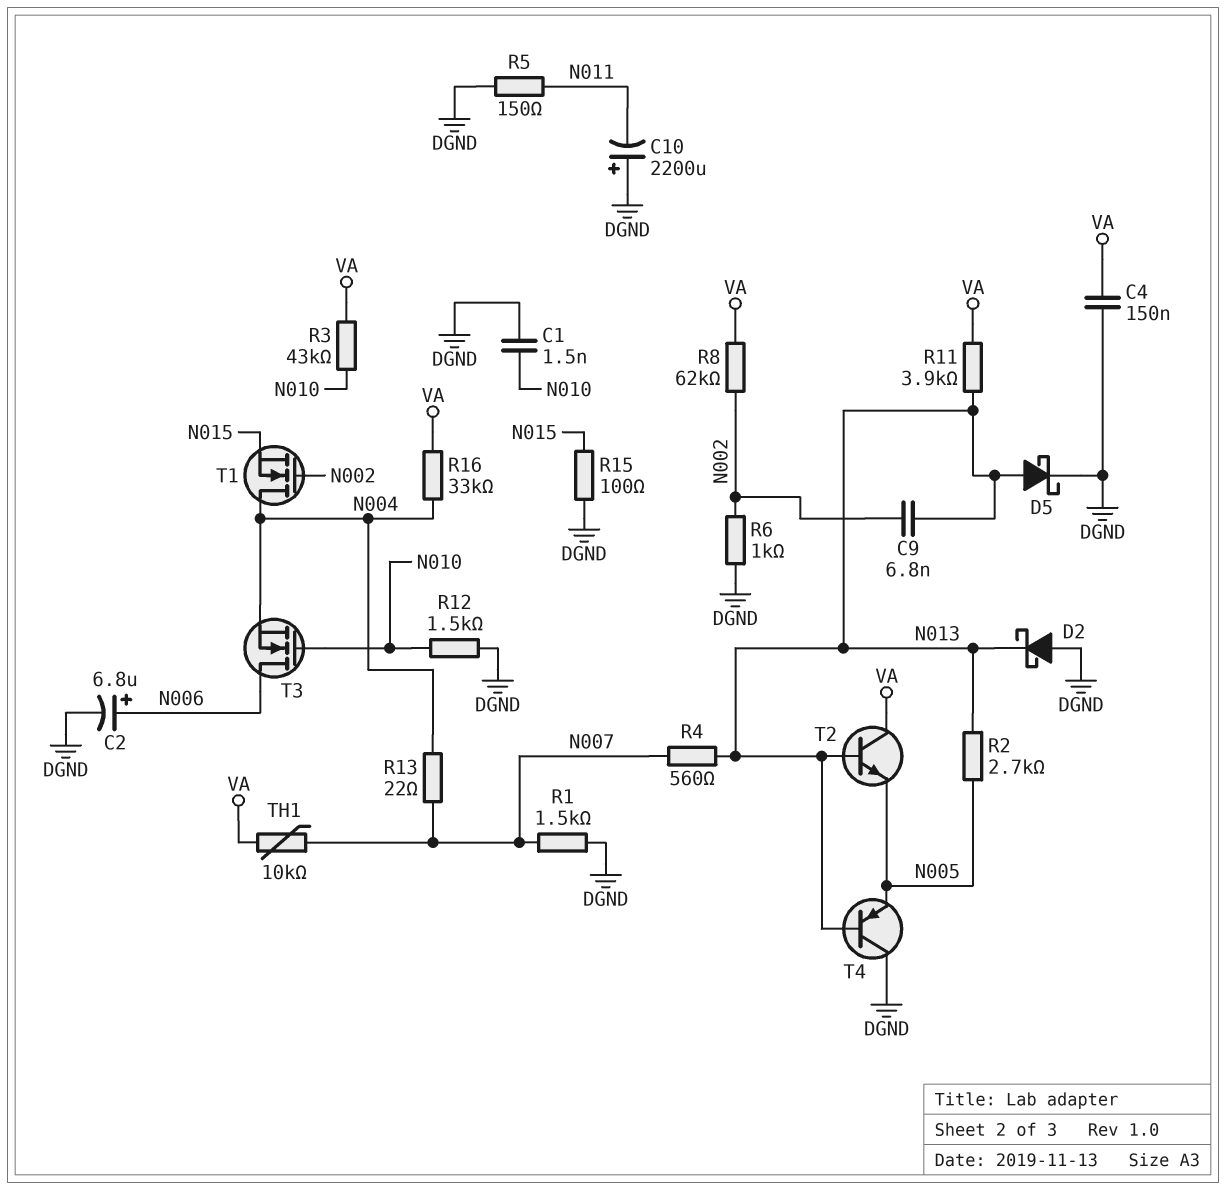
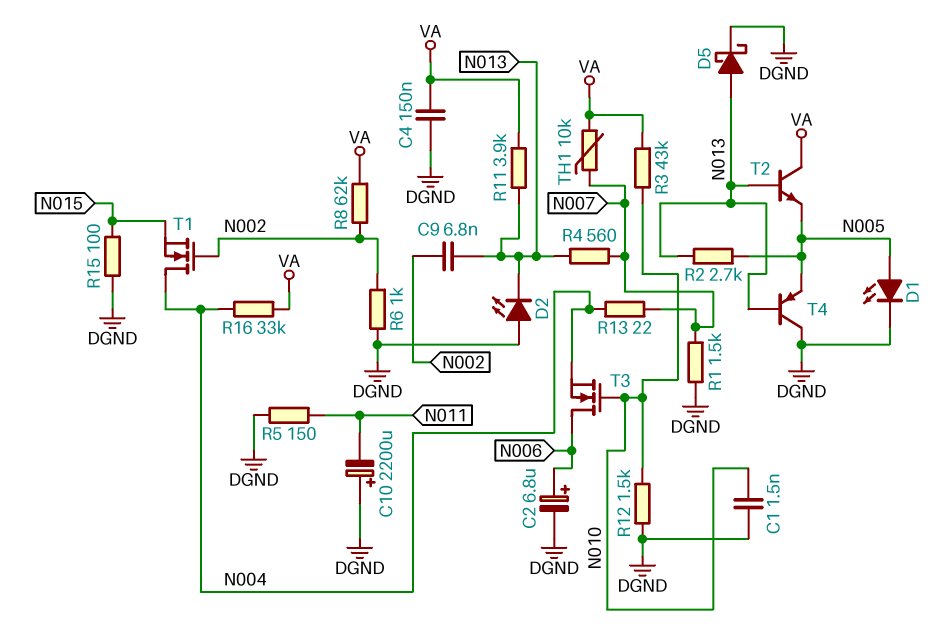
D1: none -> LED (A N005, K DGND)
D2: schottky (A DGND, K N013) -> LED (A DGND, K N013)

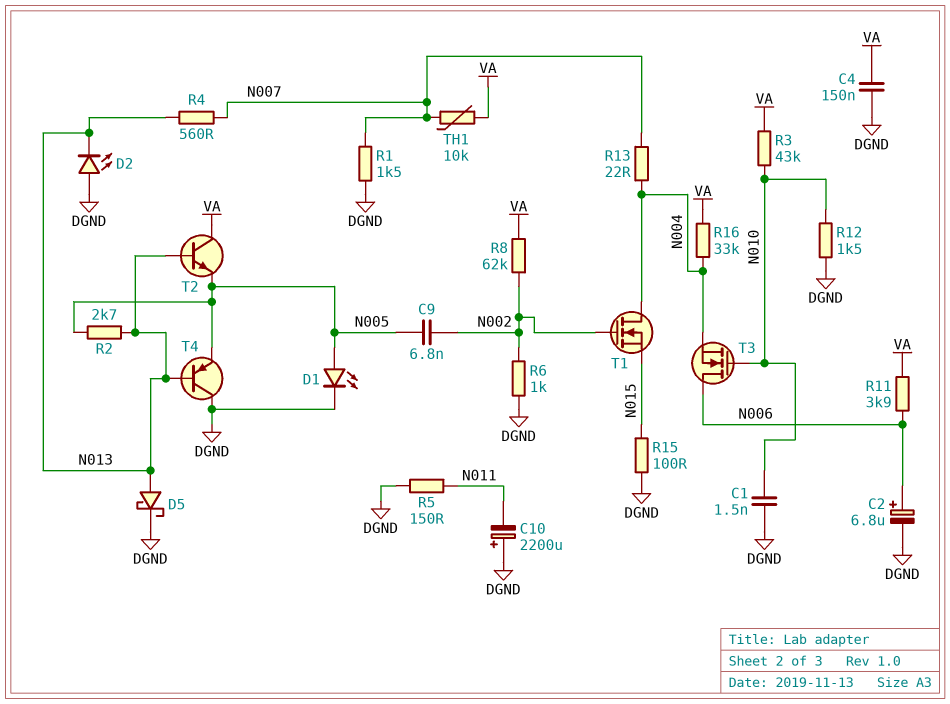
C9: 6.8nF (N002, N013) -> 6.8nF (N002, N005)
R11: 3.9k (N013, VA) -> 3.9k (N006, VA)

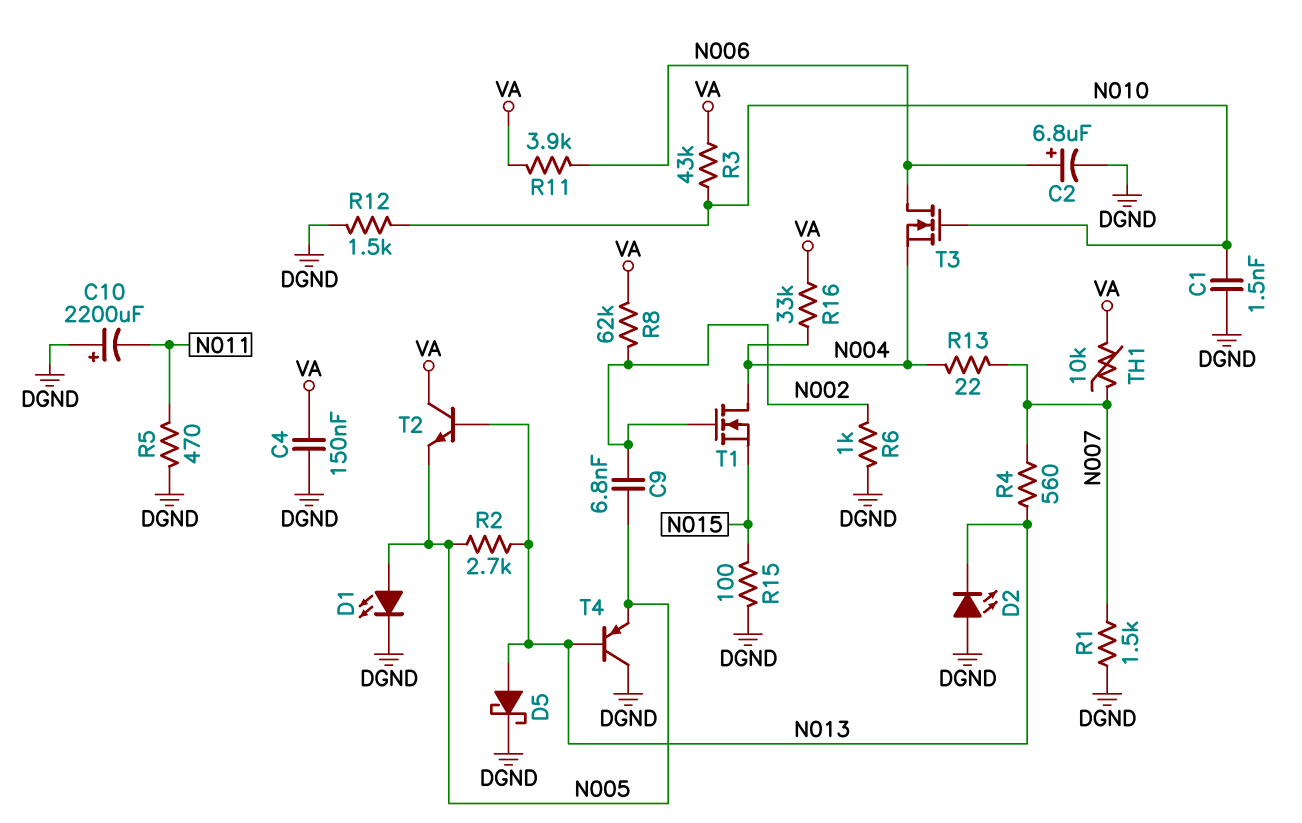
R5: 150 (DGND, N011) -> 470 (DGND, N011)

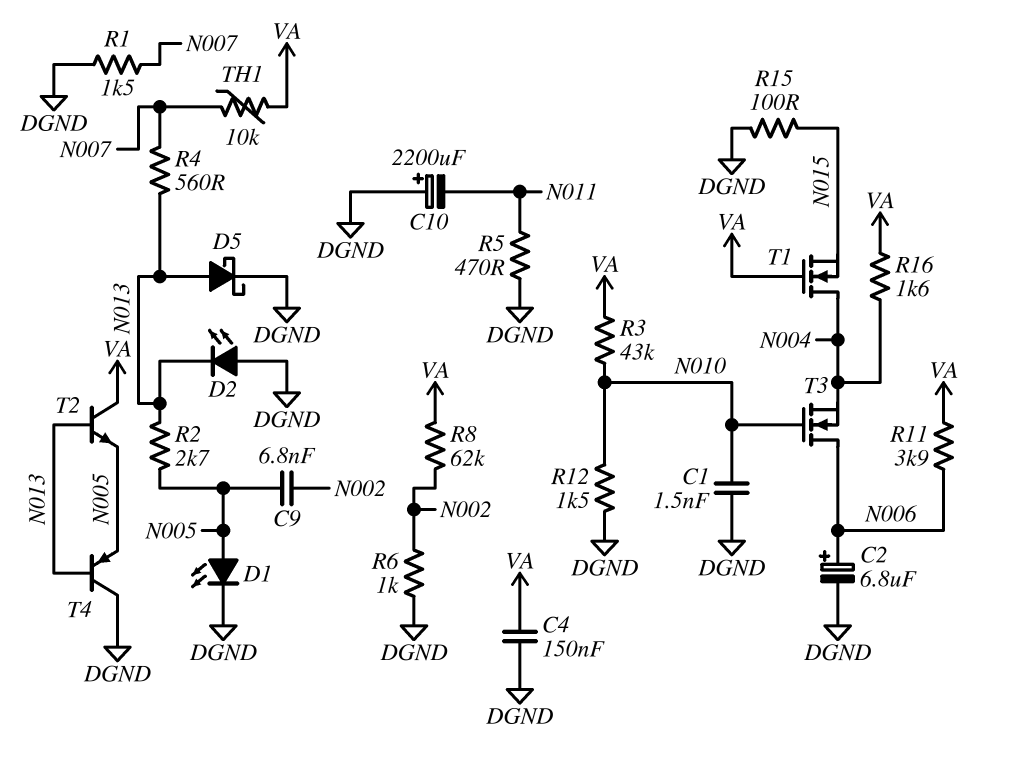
R13: 22 (N004, N007) -> none
R16: 33k (N004, VA) -> 1.6k (N004, VA)
T1: NMOS (G N002, D N004, S N015) -> NMOS (G VA, D N004, S N015)

